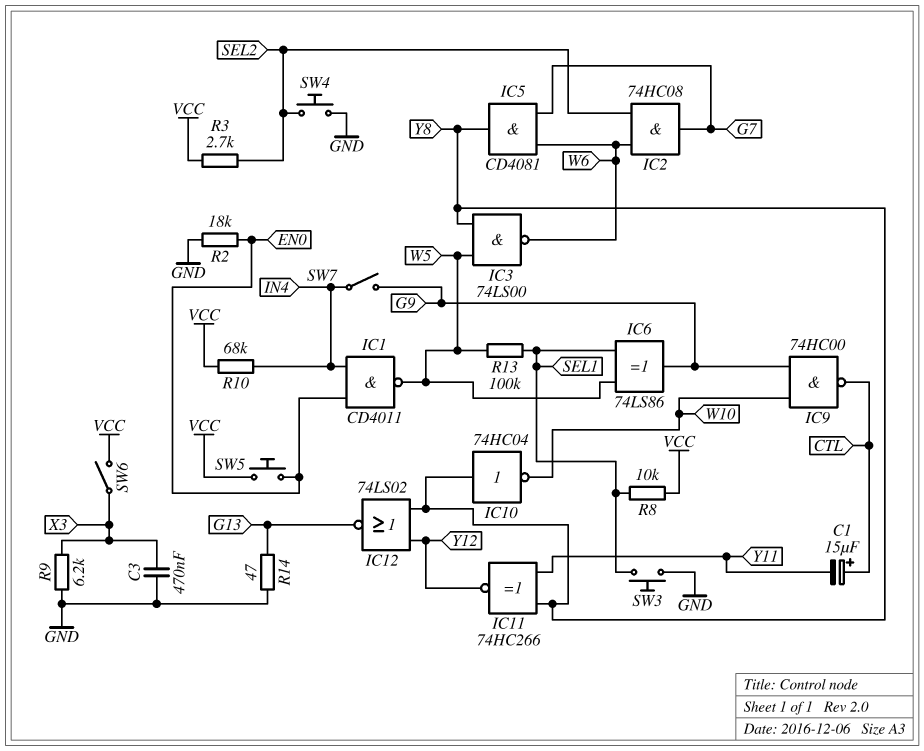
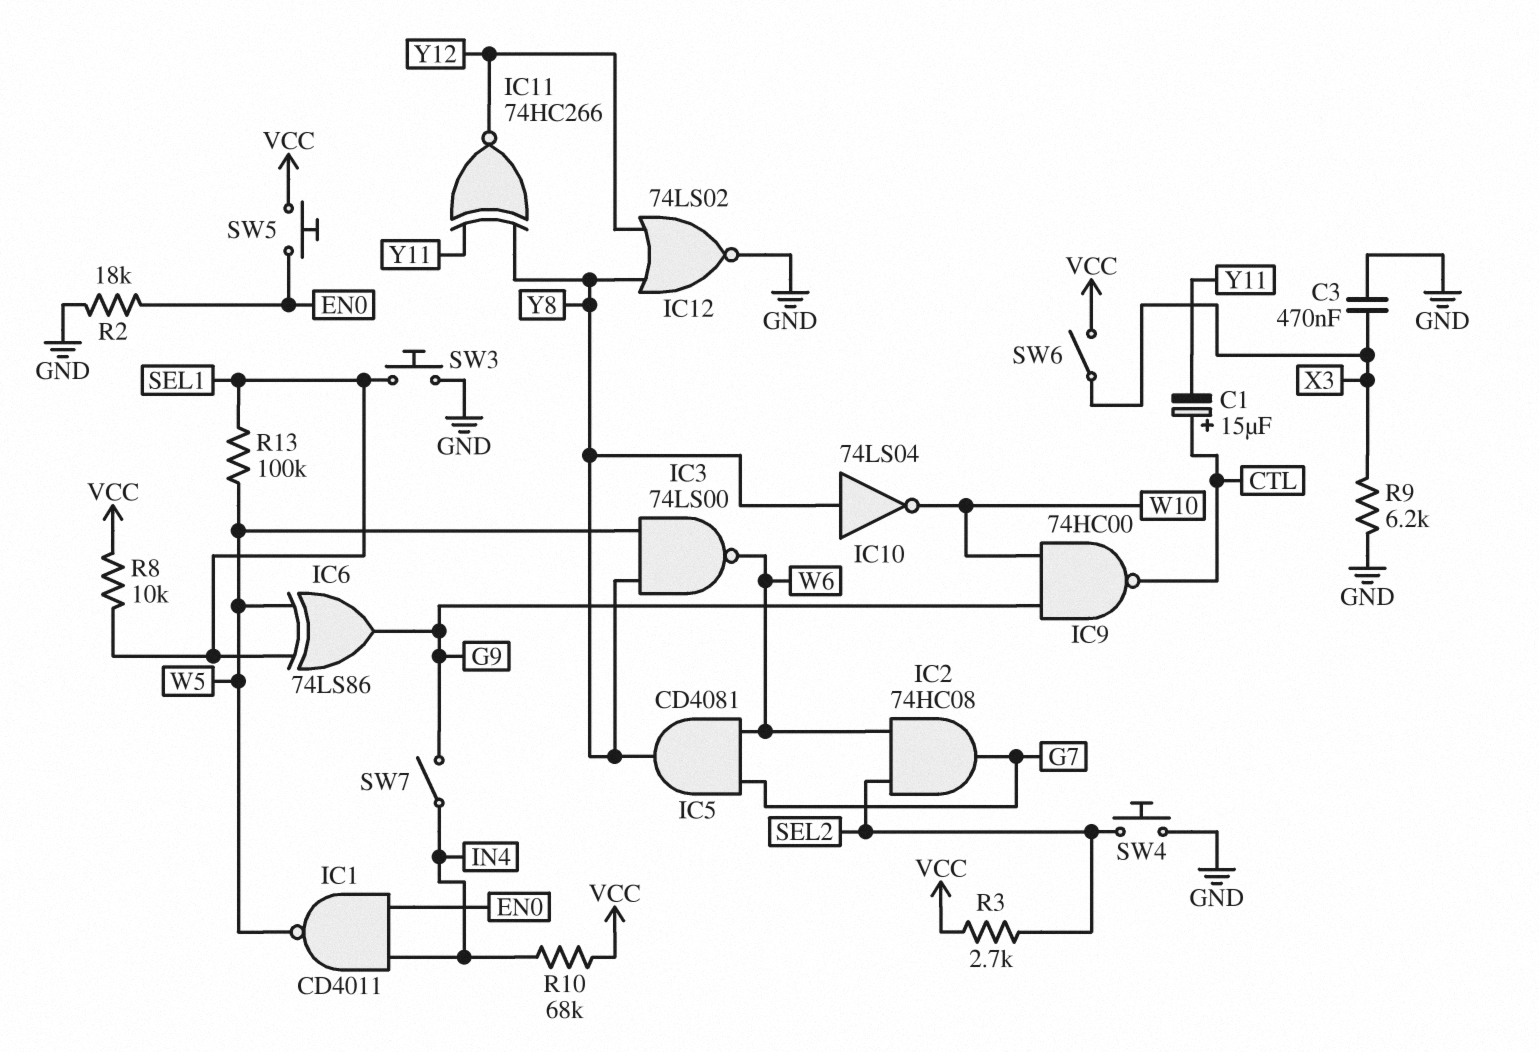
IC10: NOT 74HC04 (in Y8, out W10) -> NOT 74LS04 (in Y8, out W10)
IC12: NOR 74LS02 (in Y8, in Y12, out G13) -> NOR 74LS02 (in Y8, in Y12, out GND)
R14: 47 (G13, GND) -> none

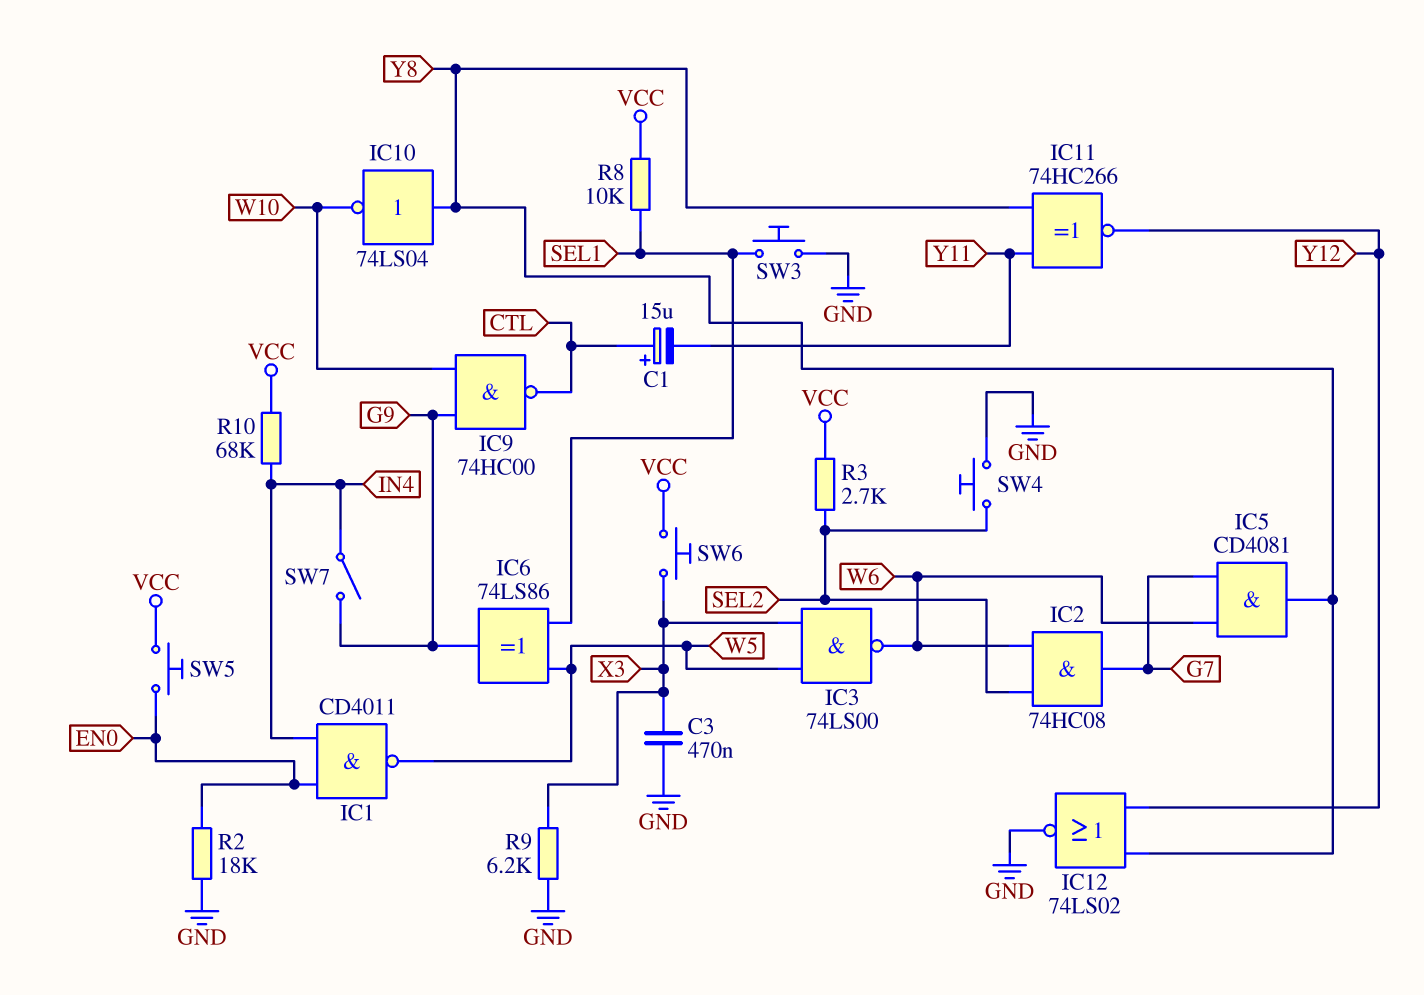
IC3: NAND 74LS00 (in W5, in Y8, out W6) -> NAND 74LS00 (in W5, in X3, out W6)
R13: 100k (SEL1, W5) -> none
SW6: switch (VCC, X3) -> button (VCC, X3)

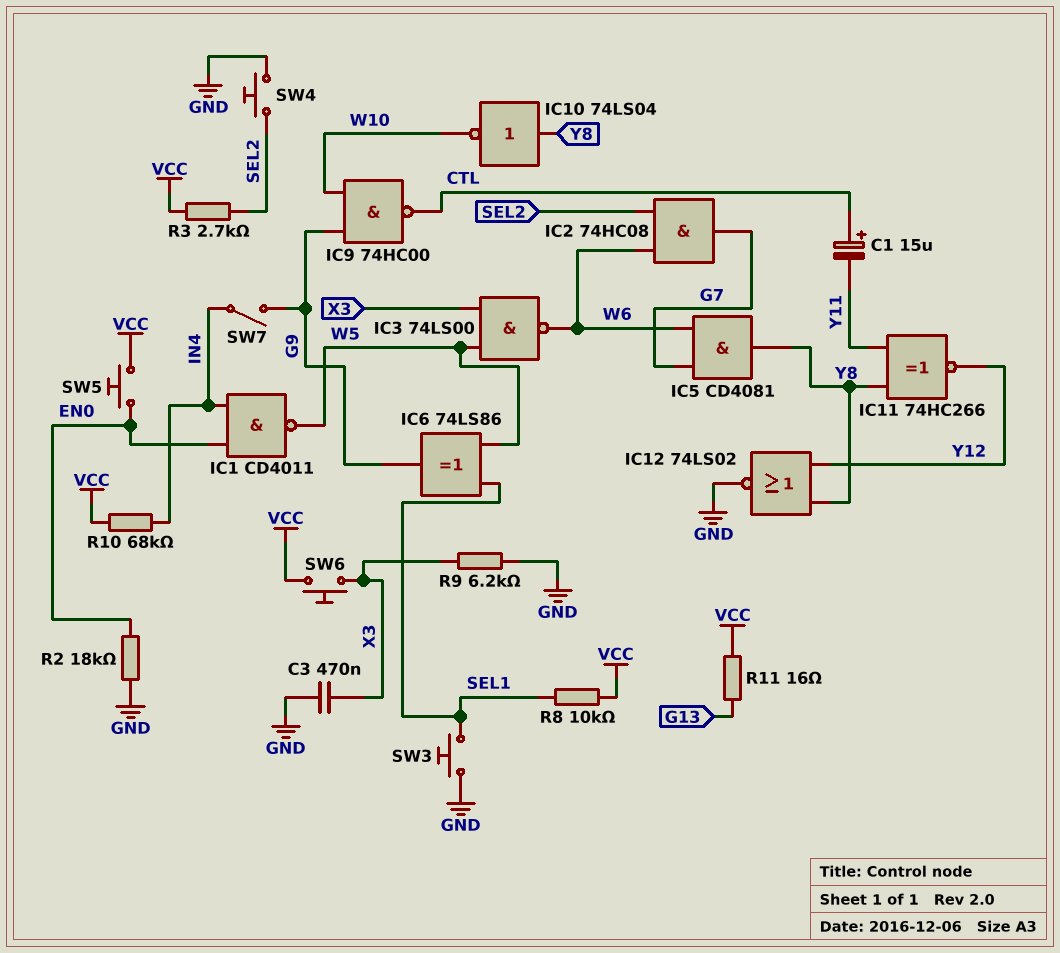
R11: none -> 16 (G13, VCC)

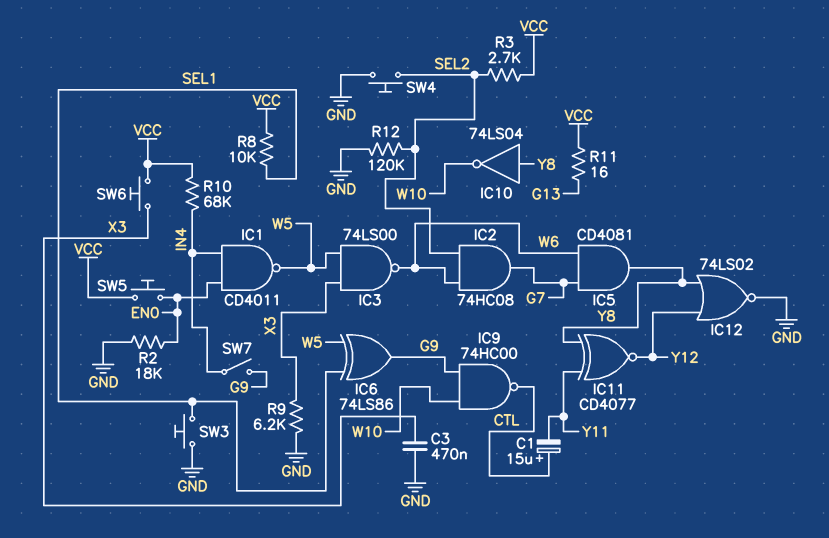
IC11: XNOR 74HC266 (in Y8, in Y11, out Y12) -> XNOR CD4077 (in Y8, in Y11, out Y12)
R12: none -> 120k (GND, SEL2)

